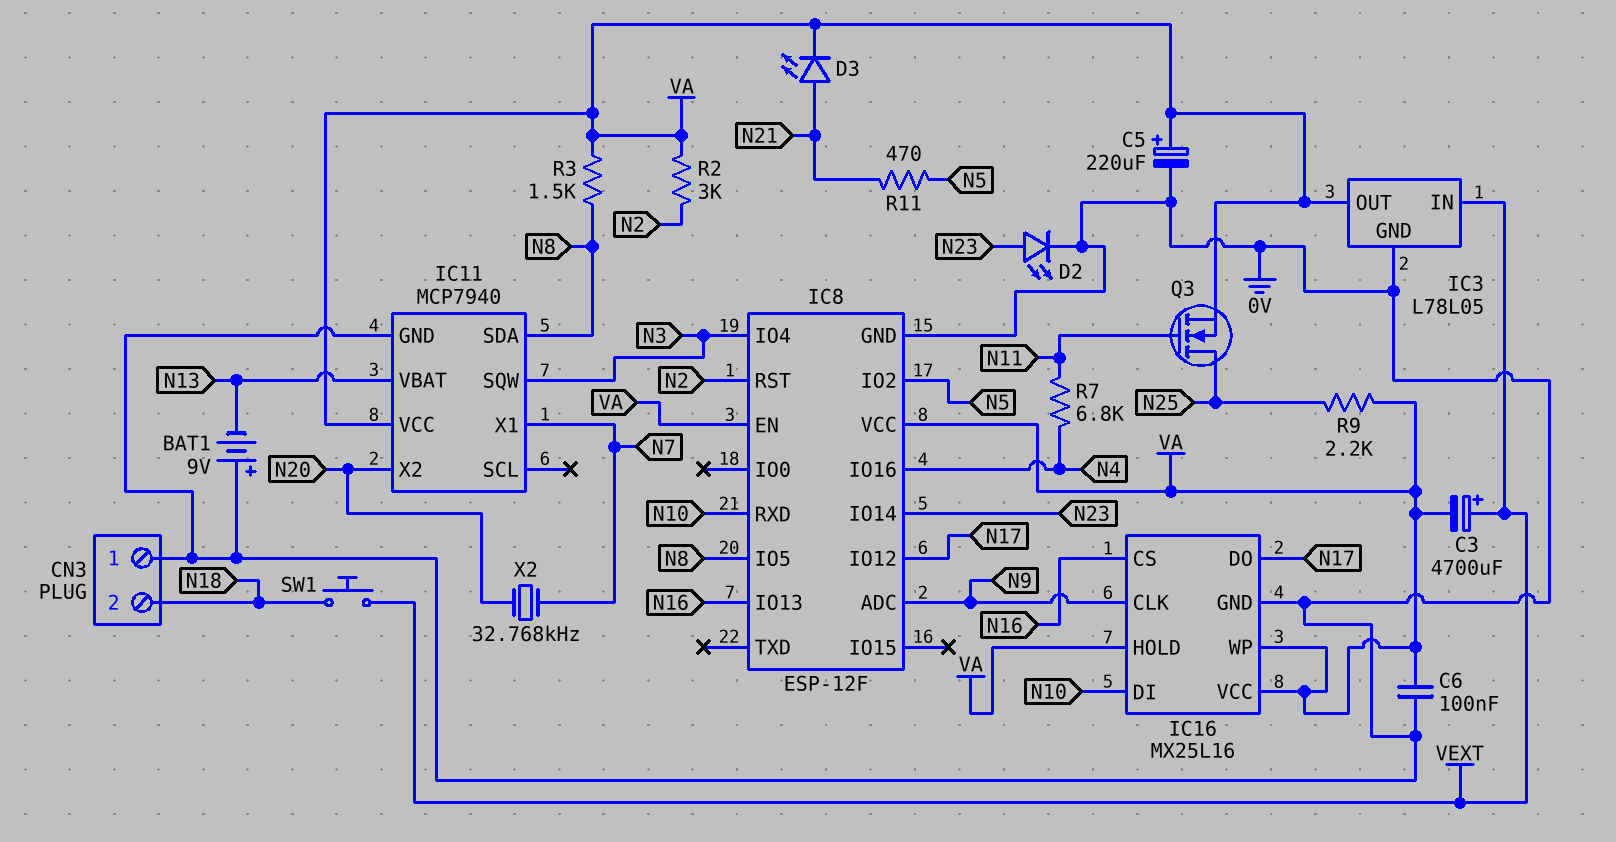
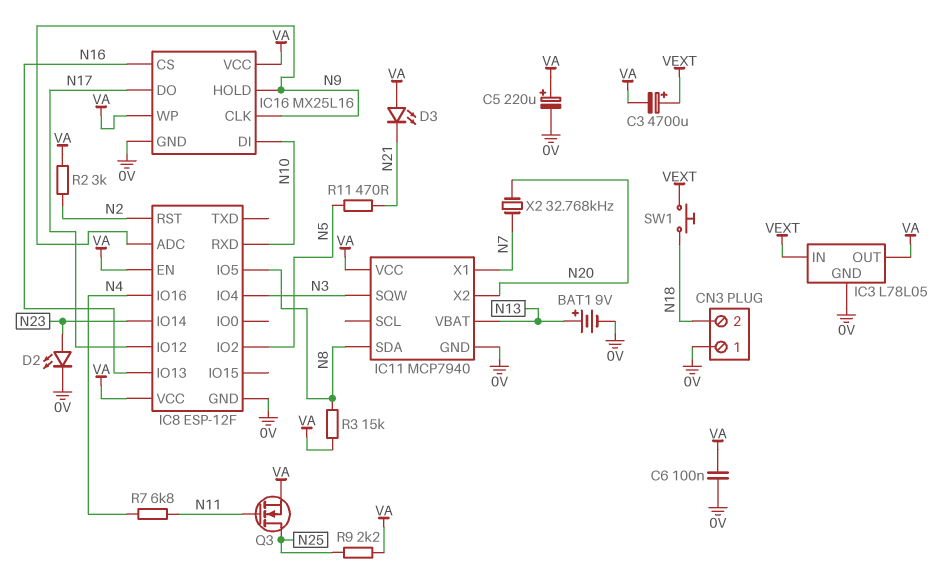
BAT1: 9V (plus 0V, minus N13) -> 9V (plus N13, minus 0V)
D3: LED (A N21, K VA) -> LED (A VA, K N21)
IC16 pin HOLD: VA -> N9
R3: 1.5k (N8, VA) -> 15k (N8, VA)

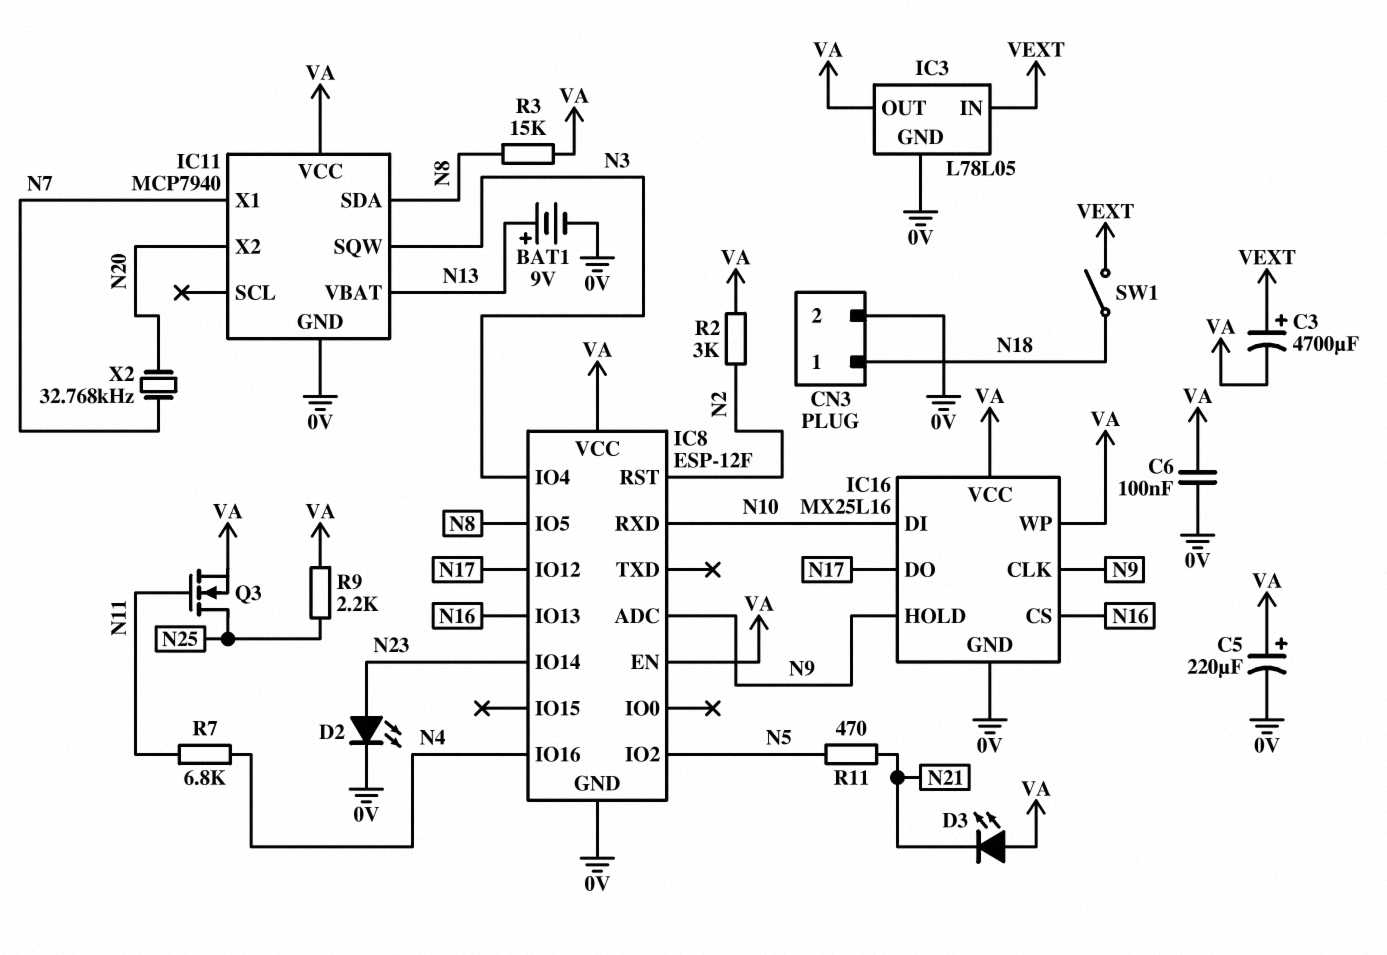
CN3 pin 1: 0V -> N18
CN3 pin 2: N18 -> 0V
SW1: button (N18, VEXT) -> switch (N18, VEXT)

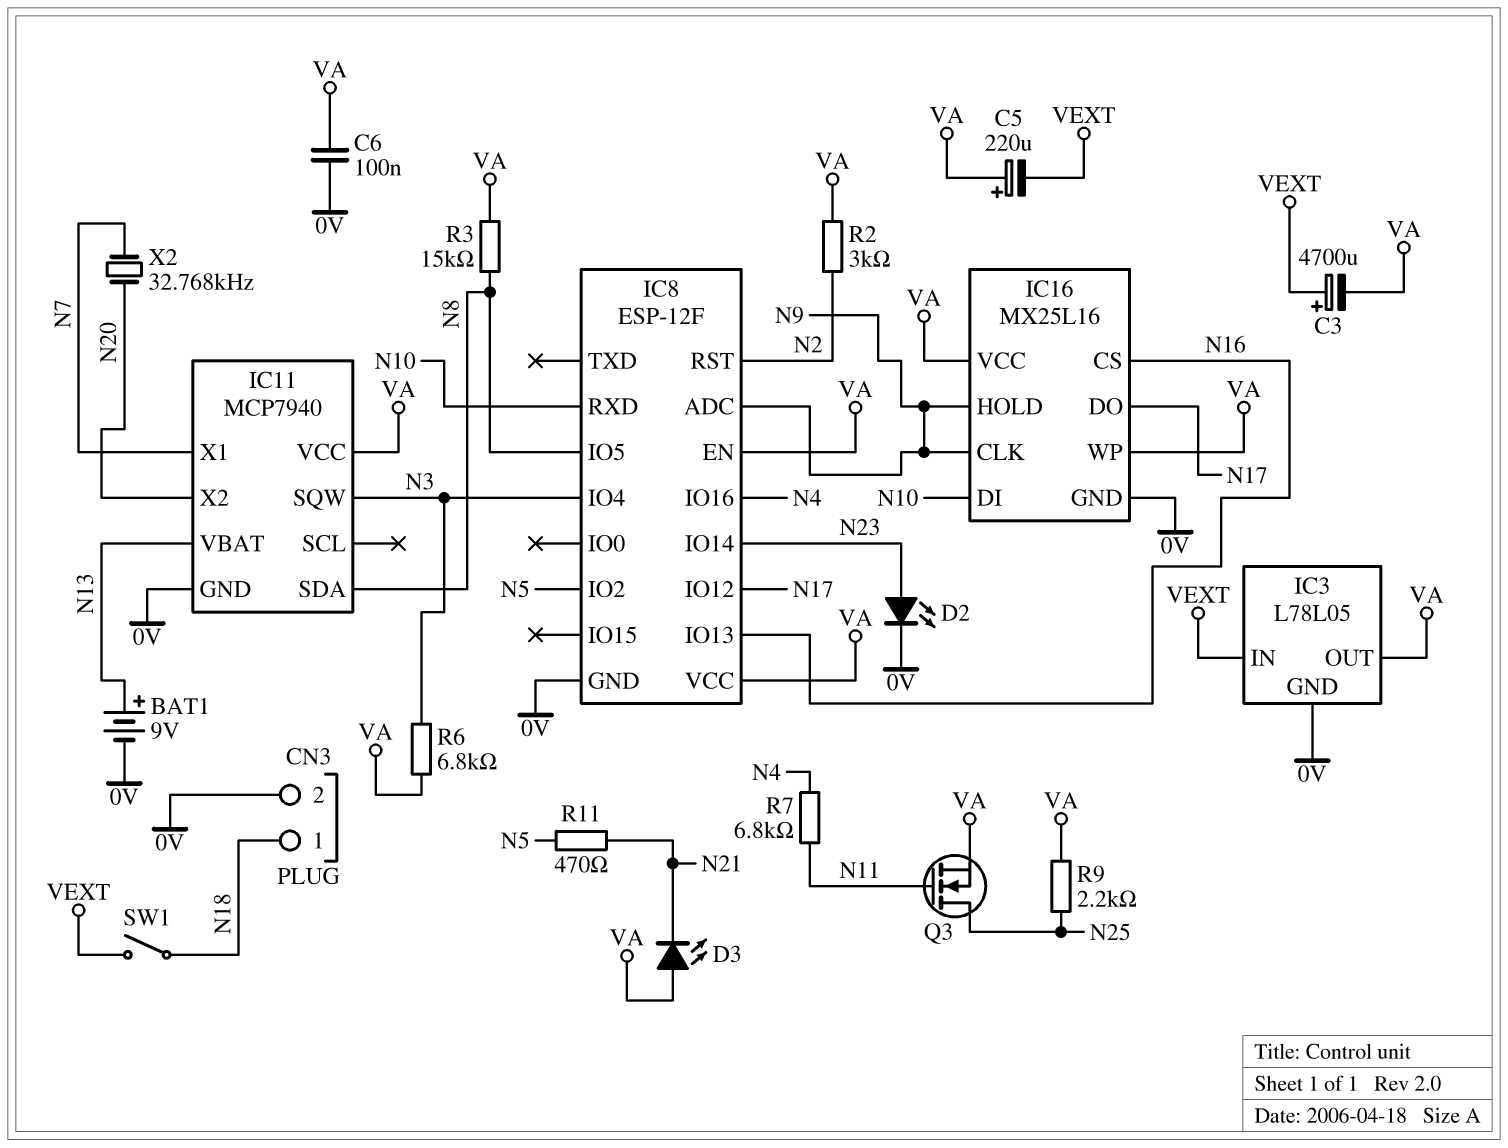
C5: 220uF (plus VA, minus 0V) -> 220uF (plus VA, minus VEXT)
R6: none -> 6.8k (N3, VA)

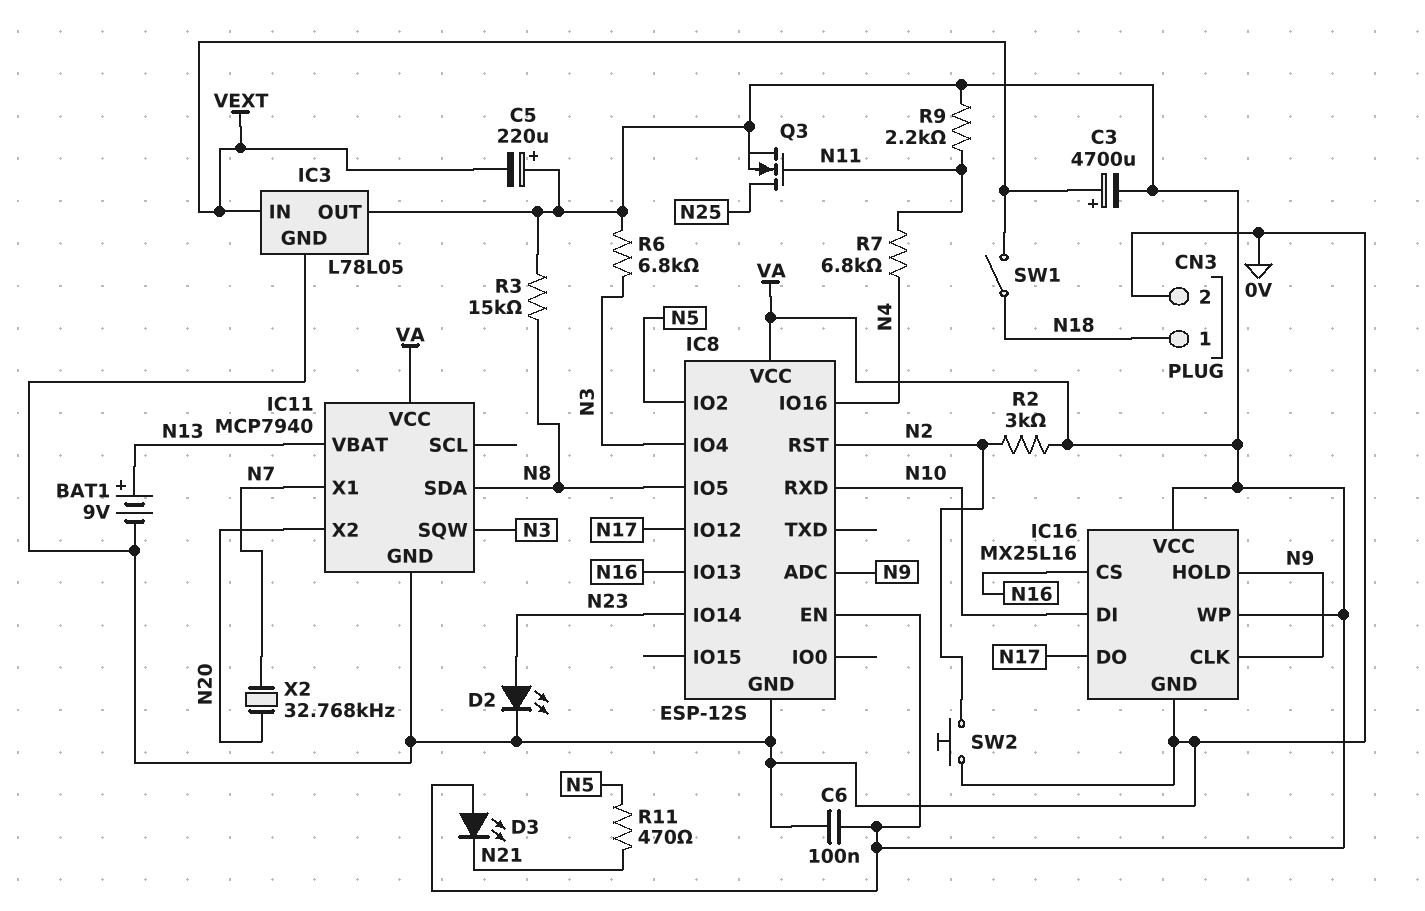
IC8: ESP-12F -> ESP-12S
R9: 2.2k (N25, VA) -> 2.2k (N11, VA)
SW2: none -> button (0V, N2)

